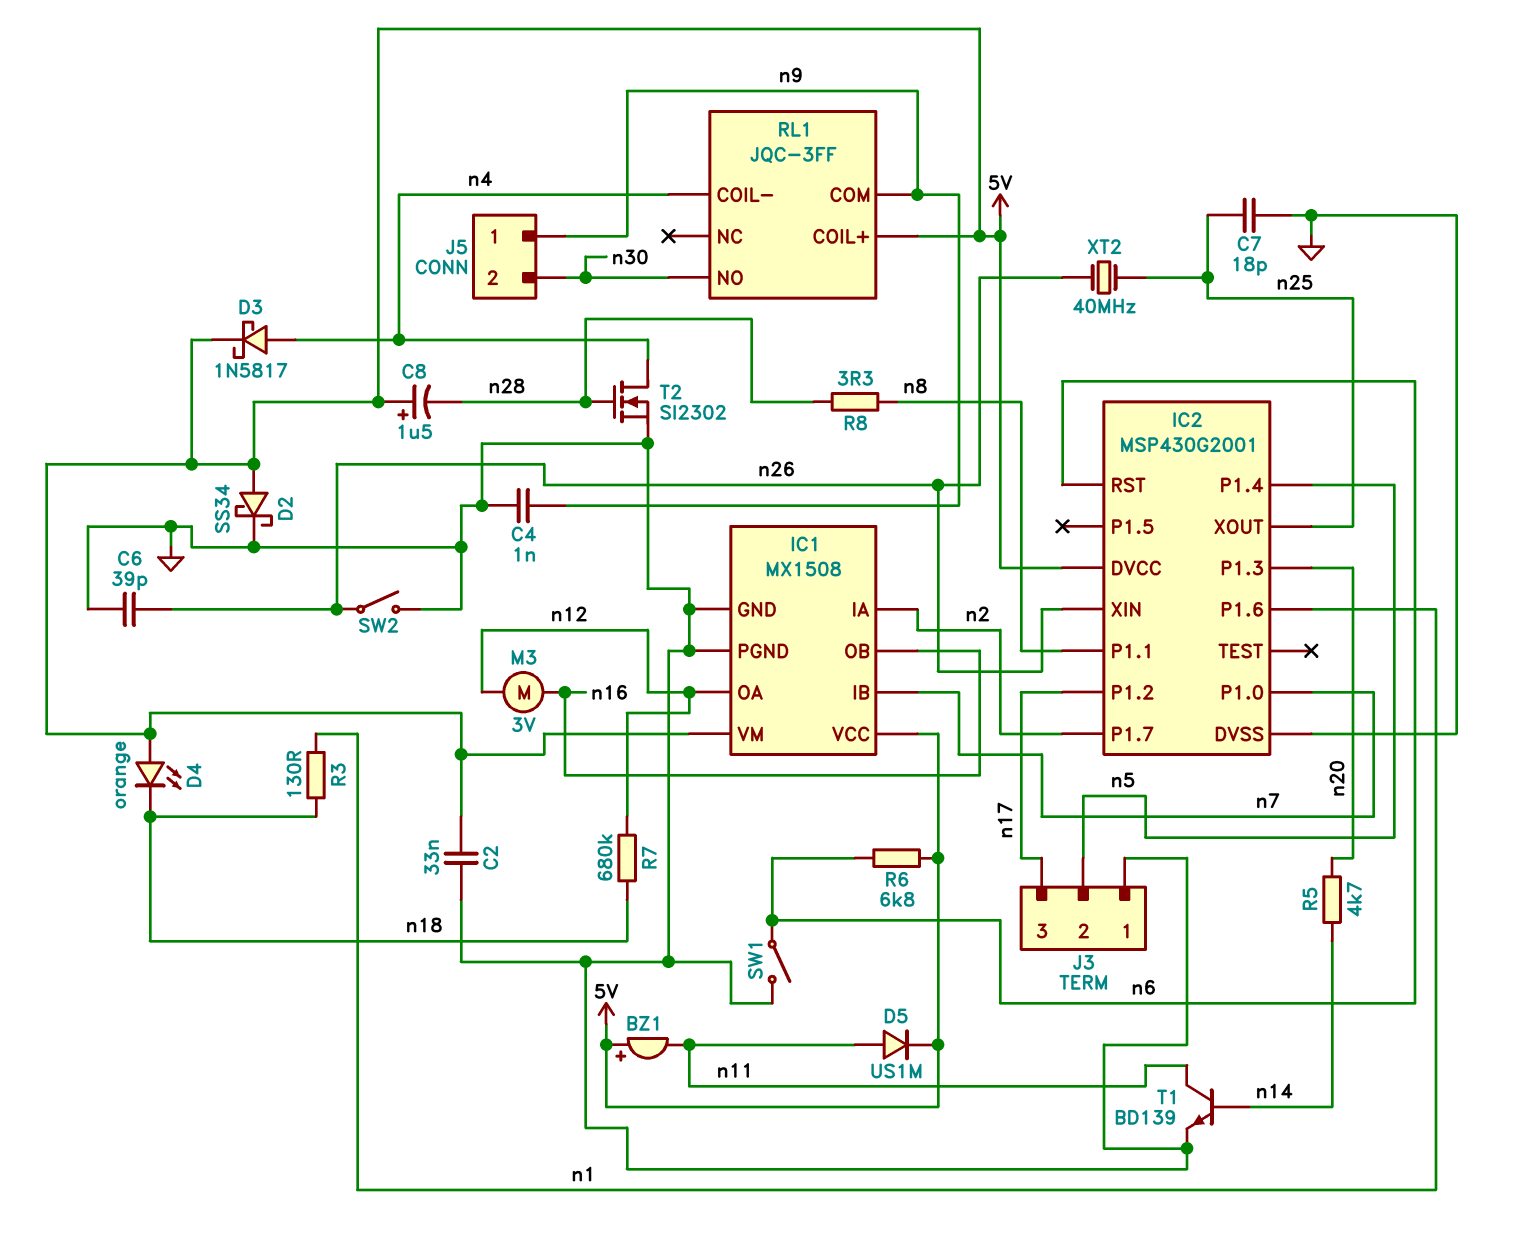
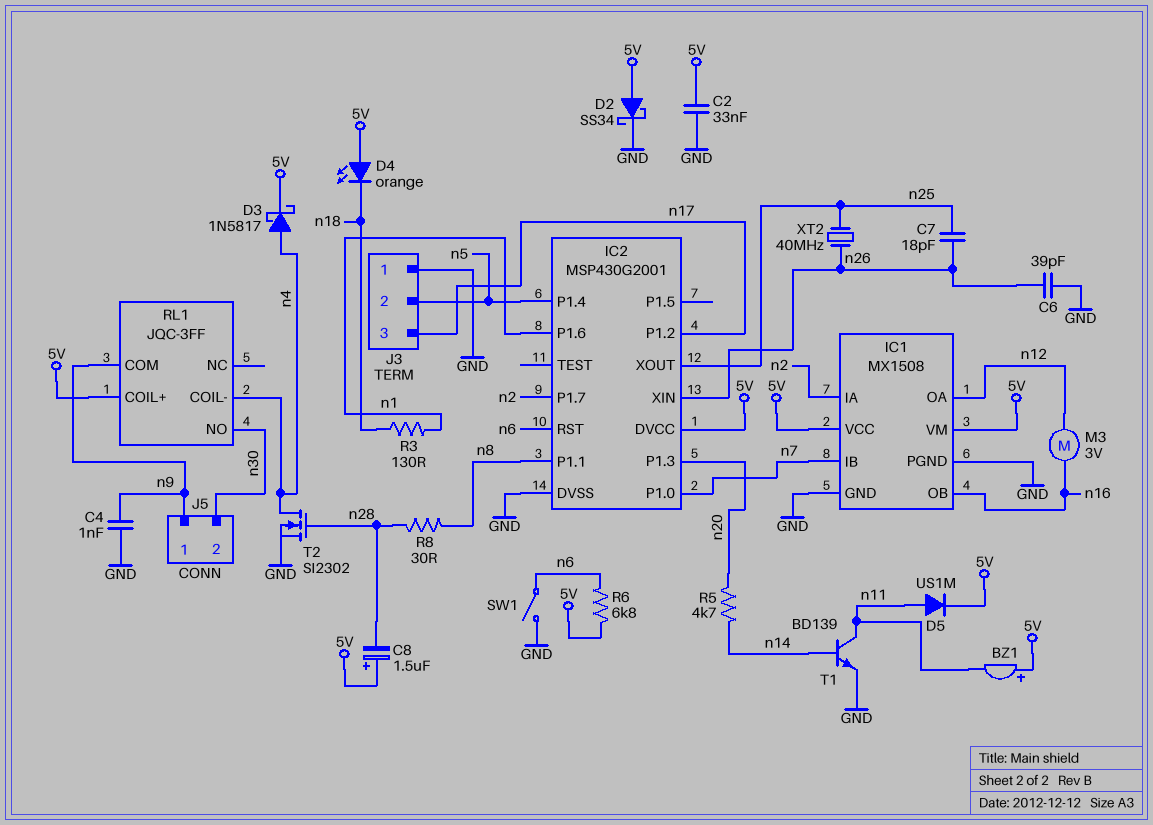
C7: 18pF (GND, n25) -> 18pF (n25, n26)
R7: 680k (n12, n18) -> none
R8: 3.3 (n8, n28) -> 30 (n8, n28)
SW2: switch (GND, n26) -> none

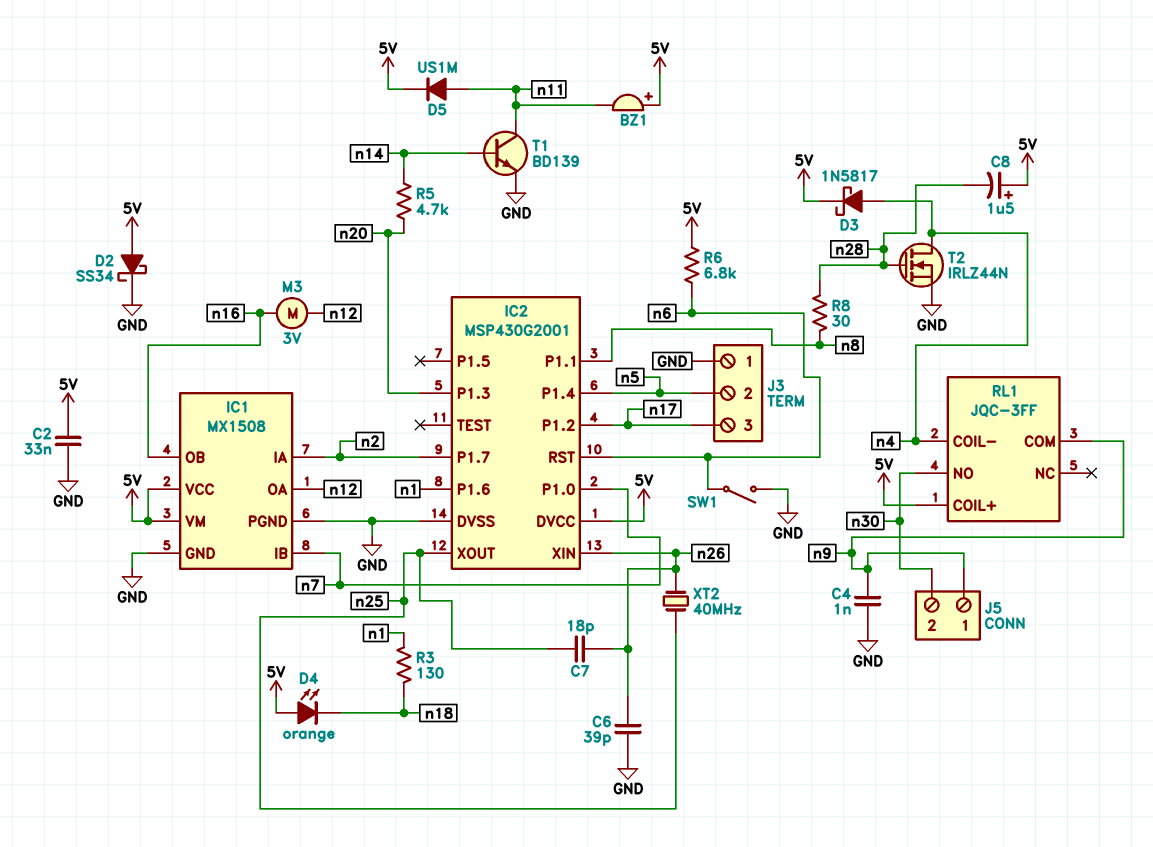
T2: NMOS SI2302 (G n28, D n4, S GND) -> NMOS IRLZ44N (G n28, D n4, S GND)

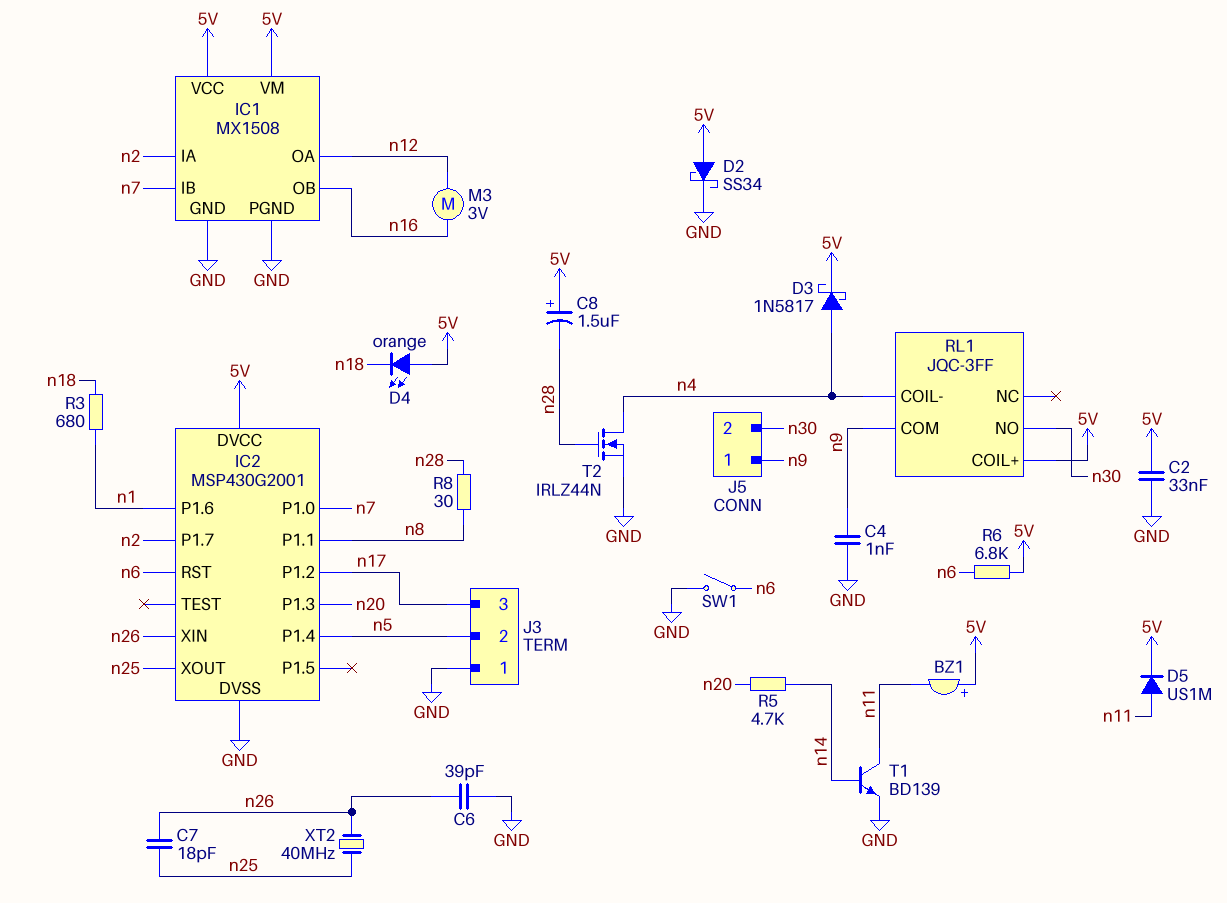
R3: 130 (n1, n18) -> 680 (n1, n18)

